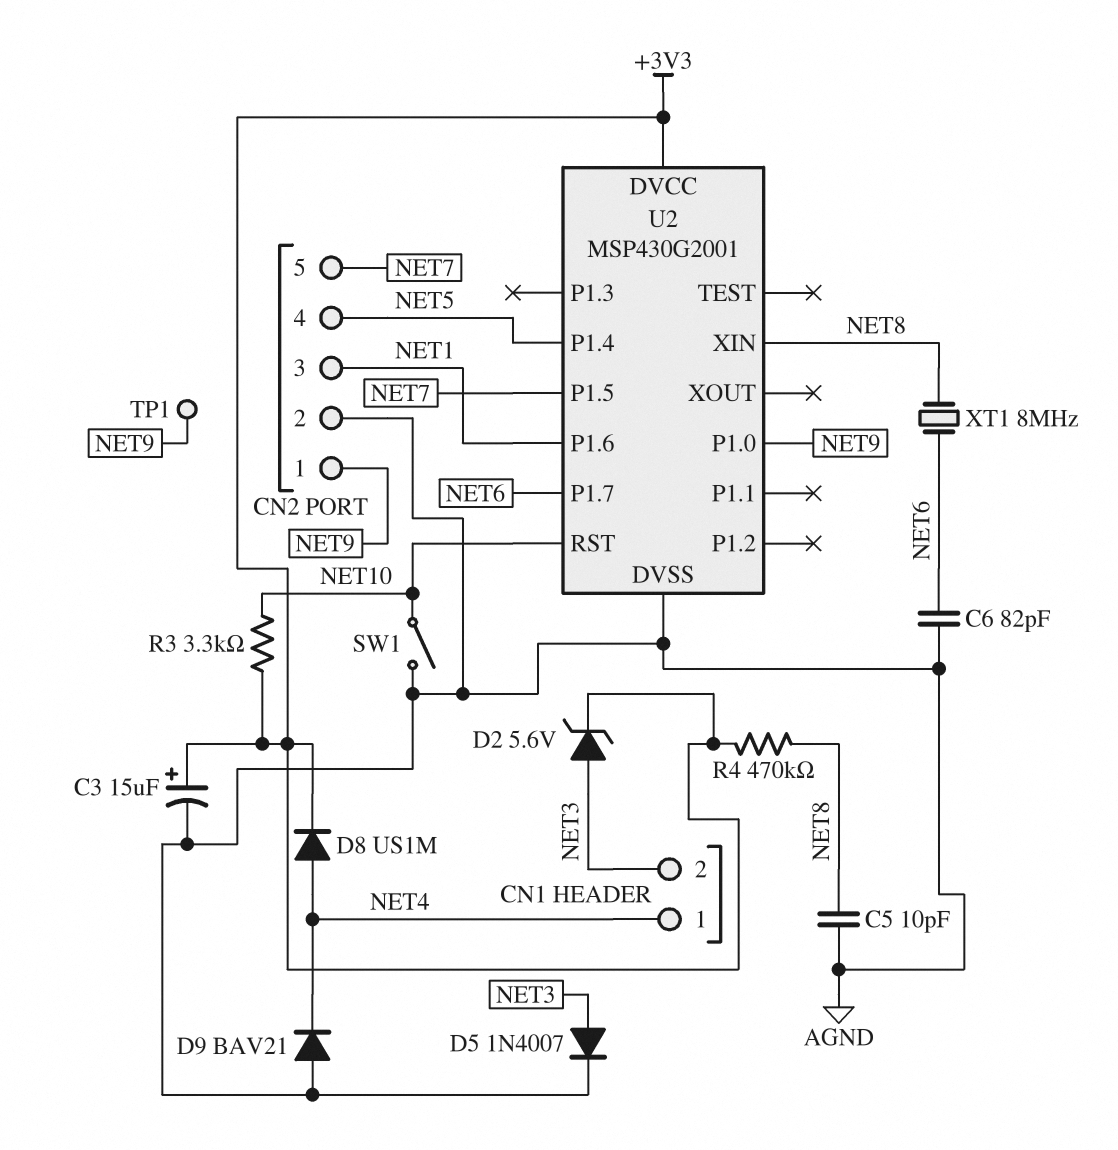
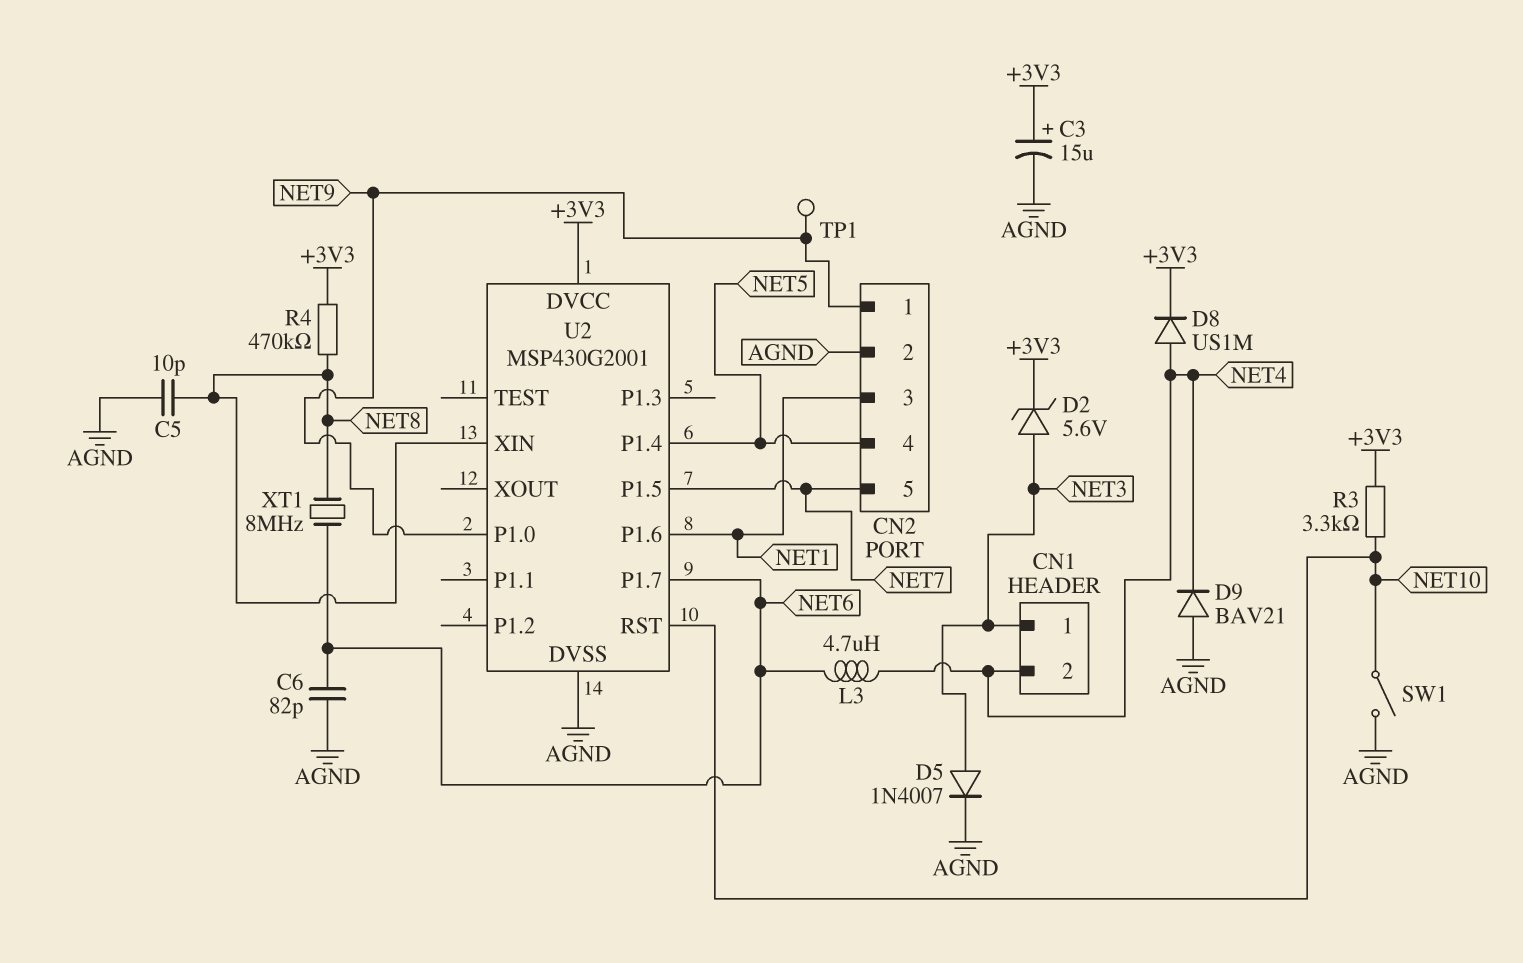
CN1 pin 1: NET4 -> NET3
CN1 pin 2: NET3 -> NET4
L3: none -> 4.7uH (NET4, NET6)

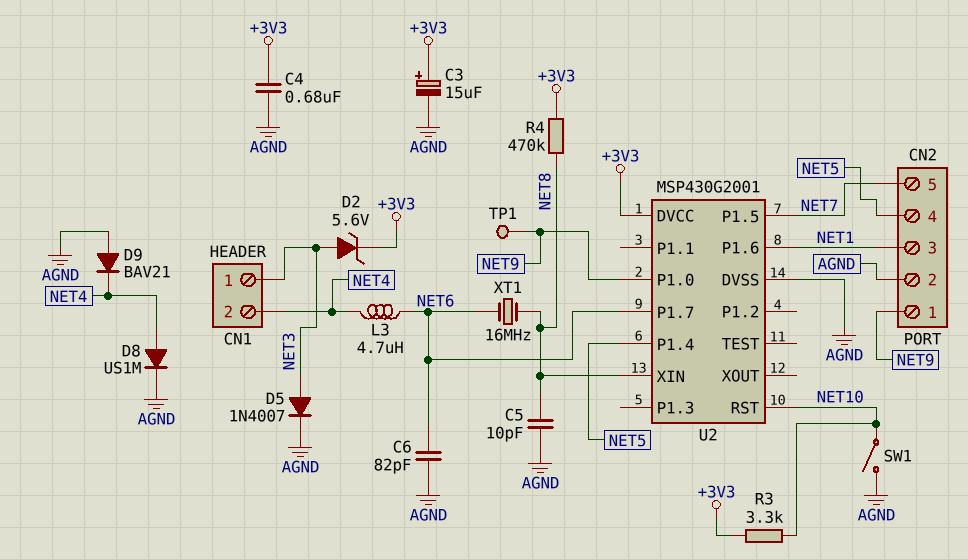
C4: none -> 680nF (+3V3, AGND)
D8: diode US1M (A NET4, K +3V3) -> diode US1M (A NET4, K AGND)
XT1: 8MHz (NET6, NET8) -> 16MHz (NET6, NET8)

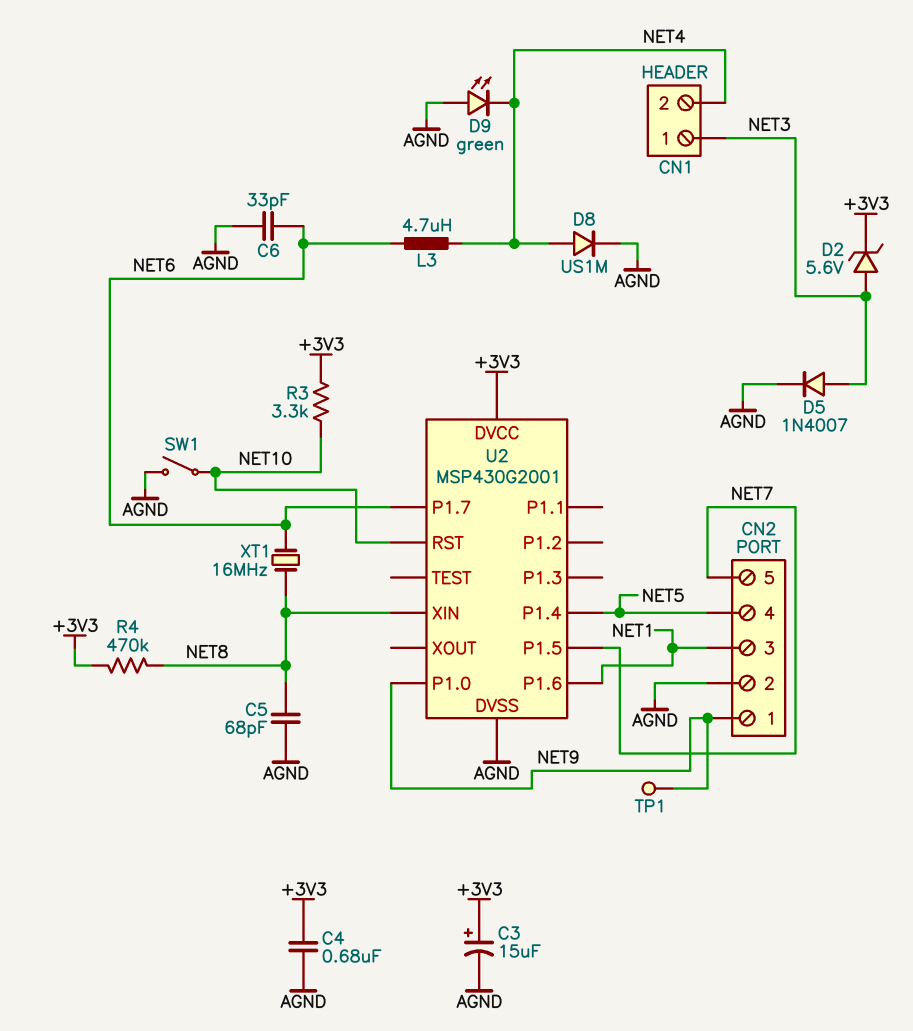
C5: 10pF (AGND, NET8) -> 68pF (AGND, NET8)
C6: 82pF (AGND, NET6) -> 33pF (AGND, NET6)
D9: diode BAV21 (A AGND, K NET4) -> LED green (A AGND, K NET4)

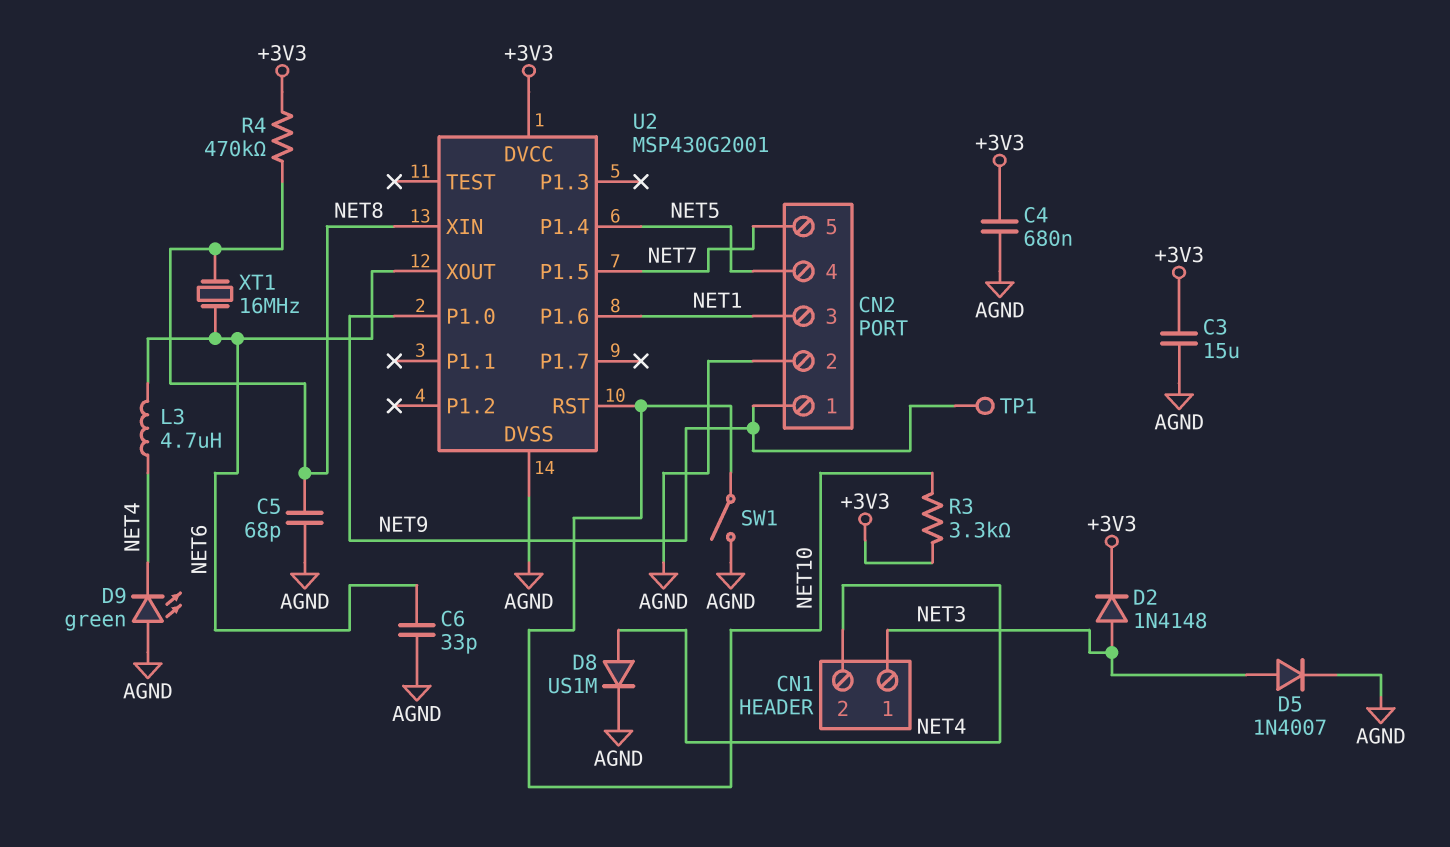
C3: 15uF (plus +3V3, minus AGND) -> 15uF (+3V3, AGND)
D2: zener 5.6V (A NET3, K +3V3) -> diode 1N4148 (A NET3, K +3V3)
U2 pin P1.7: NET6 -> none
U2 pin XOUT: none -> NET6

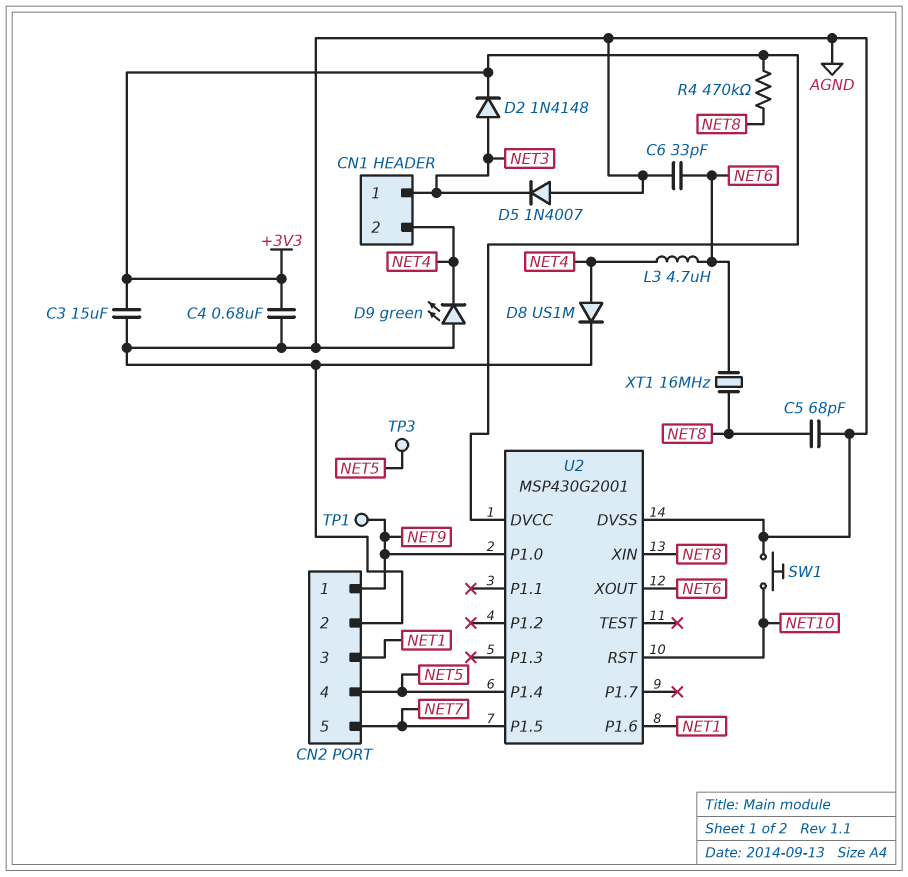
D5: diode 1N4007 (A NET3, K AGND) -> diode 1N4007 (A AGND, K NET3)
R3: 3.3k (+3V3, NET10) -> none
SW1: switch (AGND, NET10) -> button (AGND, NET10)
TP3: none -> test point (NET5)

